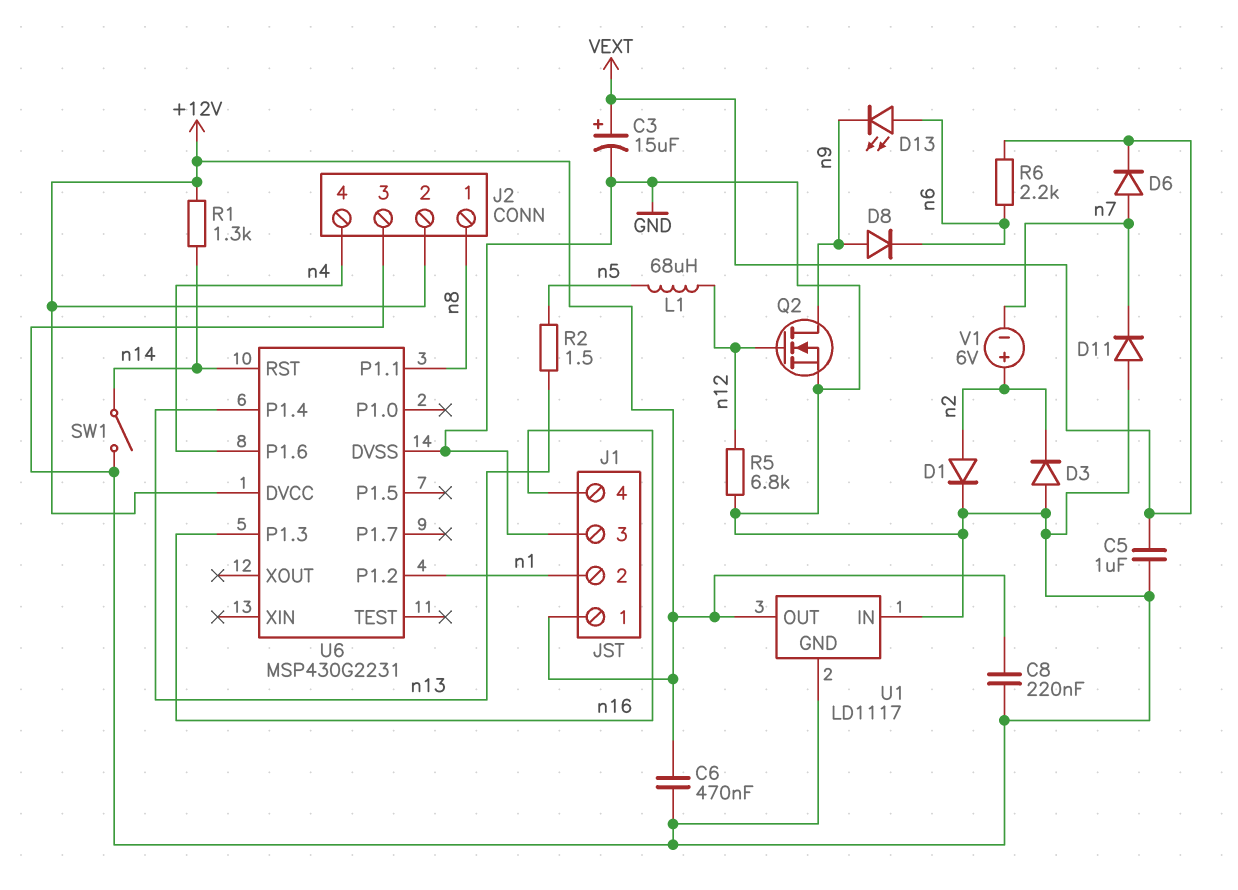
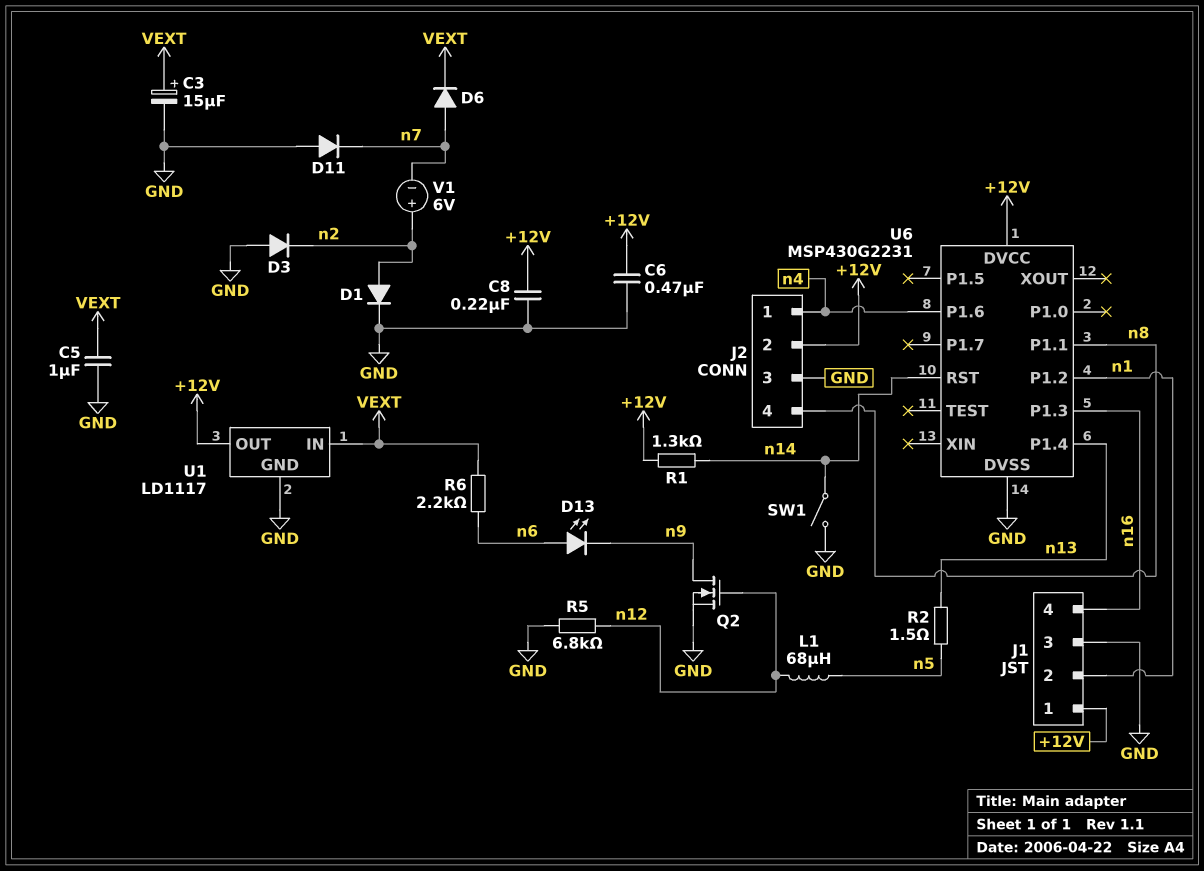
D8: diode (A n9, K n6) -> none
J2 pin 1: n8 -> n4
J2 pin 4: n4 -> n8
U1 pin IN: GND -> VEXT

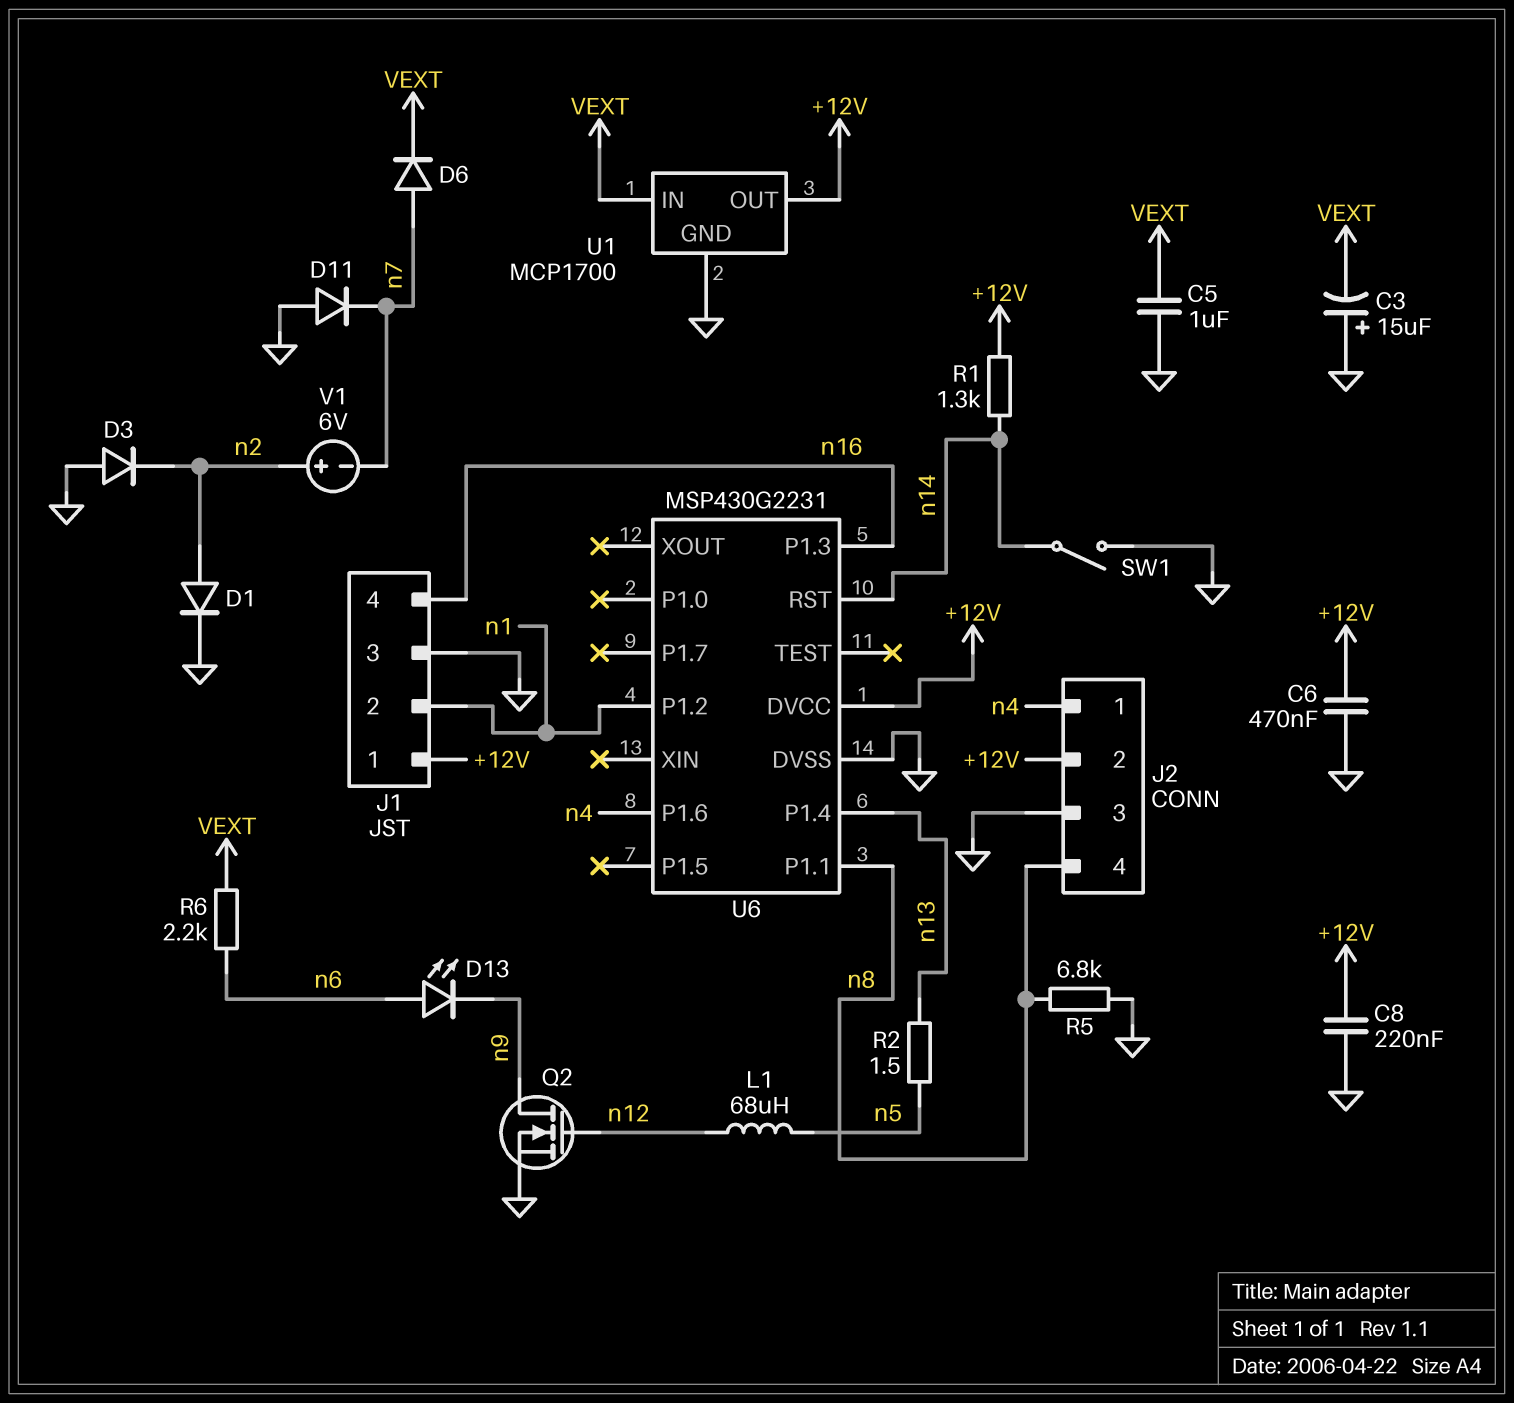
C3: 15uF (plus VEXT, minus GND) -> 15uF (plus GND, minus VEXT)
R5: 6.8k (GND, n12) -> 6.8k (GND, n8)
U1: LD1117 -> MCP1700

